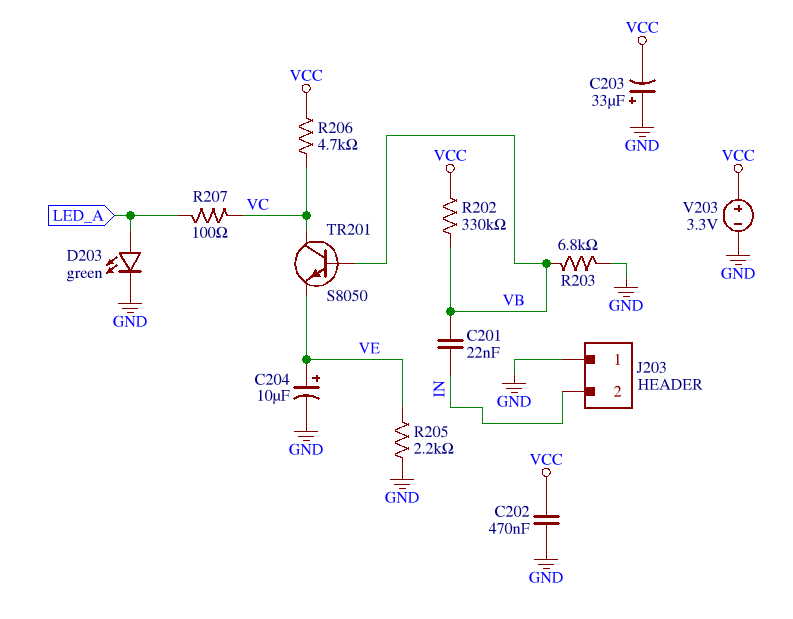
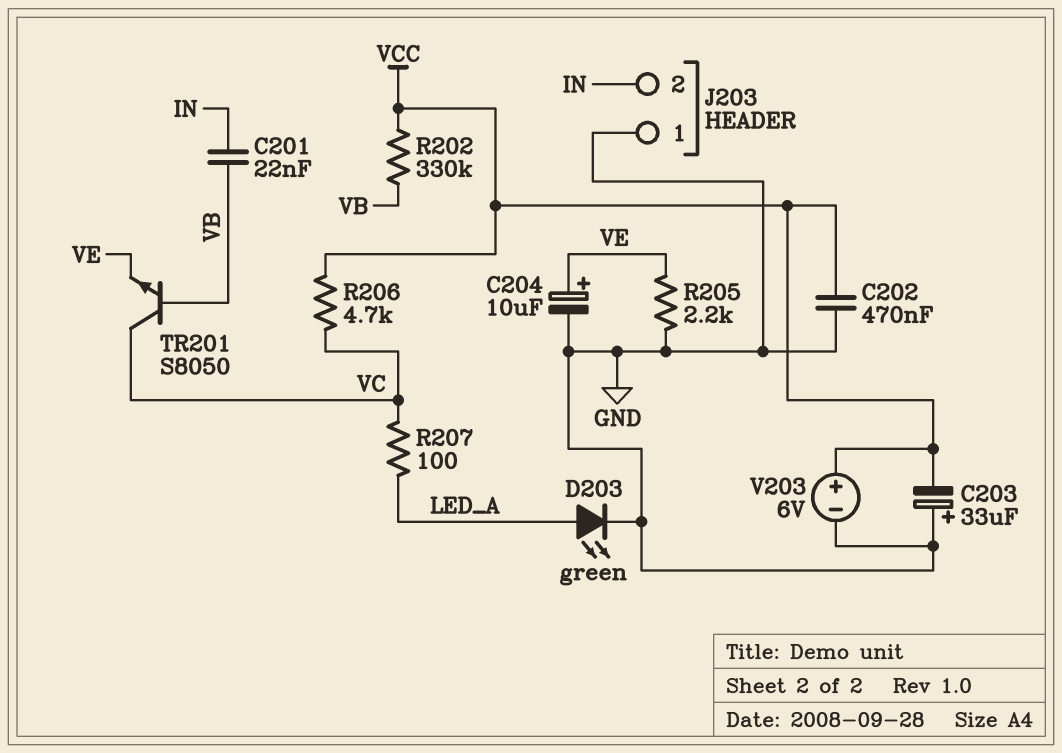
R203: 6.8k (GND, VB) -> none
V203: 3.3V (plus VCC, minus GND) -> 6V (plus VCC, minus GND)

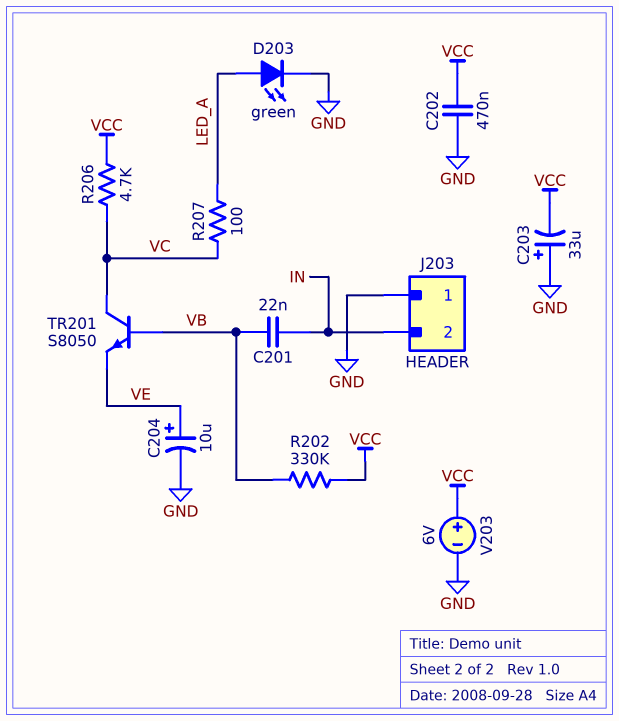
R205: 2.2k (GND, VE) -> none

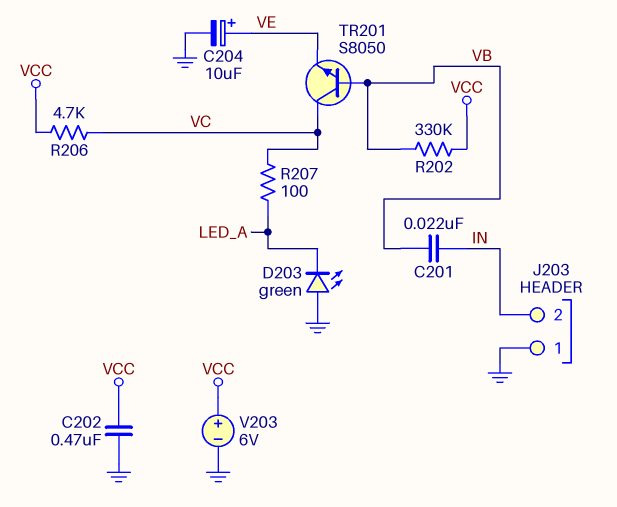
C203: 33uF (plus GND, minus VCC) -> none
D203: LED green (A LED_A, K GND) -> LED green (A GND, K LED_A)

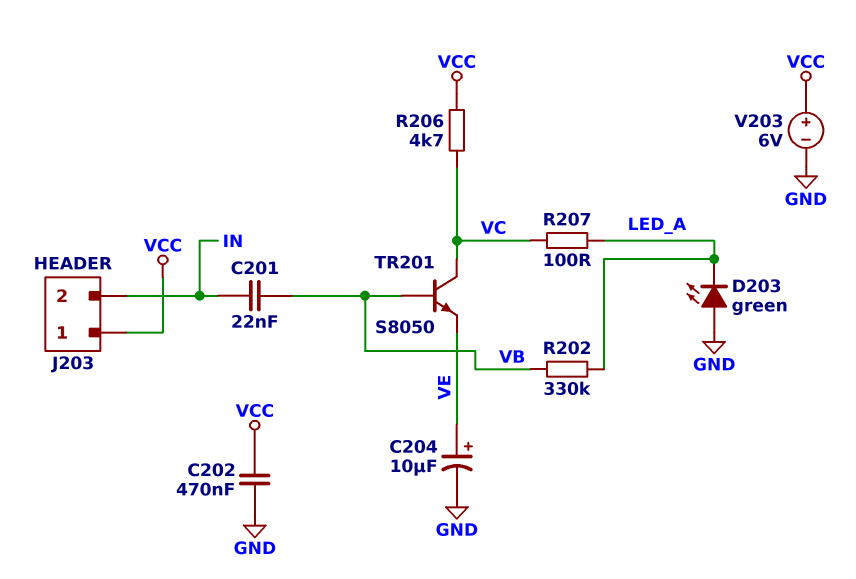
J203 pin 1: GND -> VCC
R202: 330k (VB, VCC) -> 330k (LED_A, VB)

